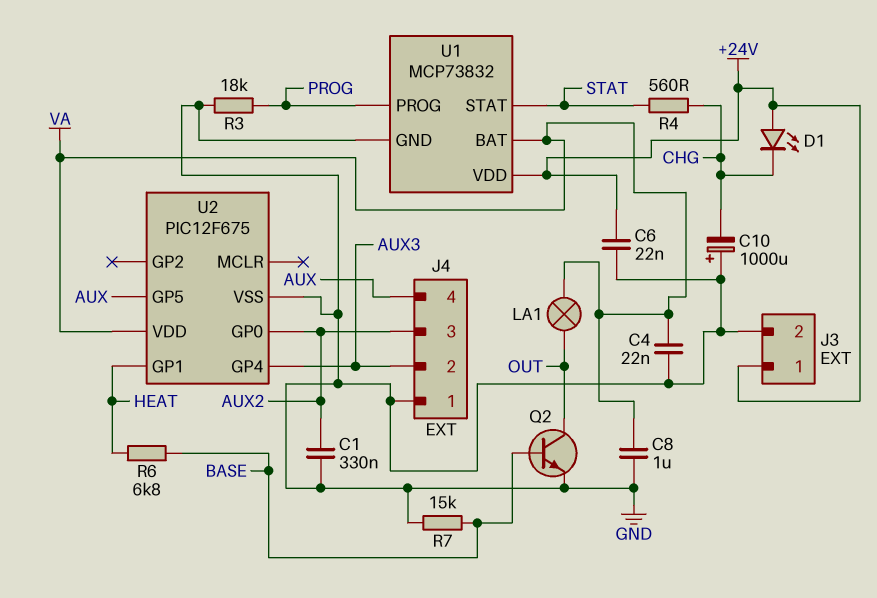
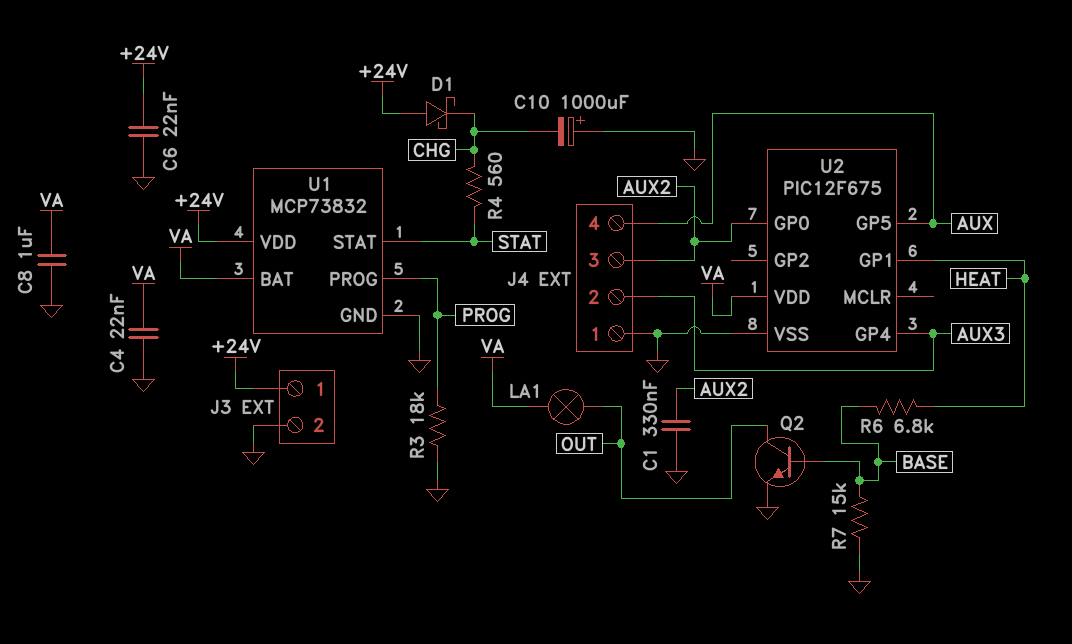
D1: LED (A +24V, K CHG) -> schottky (A +24V, K CHG)

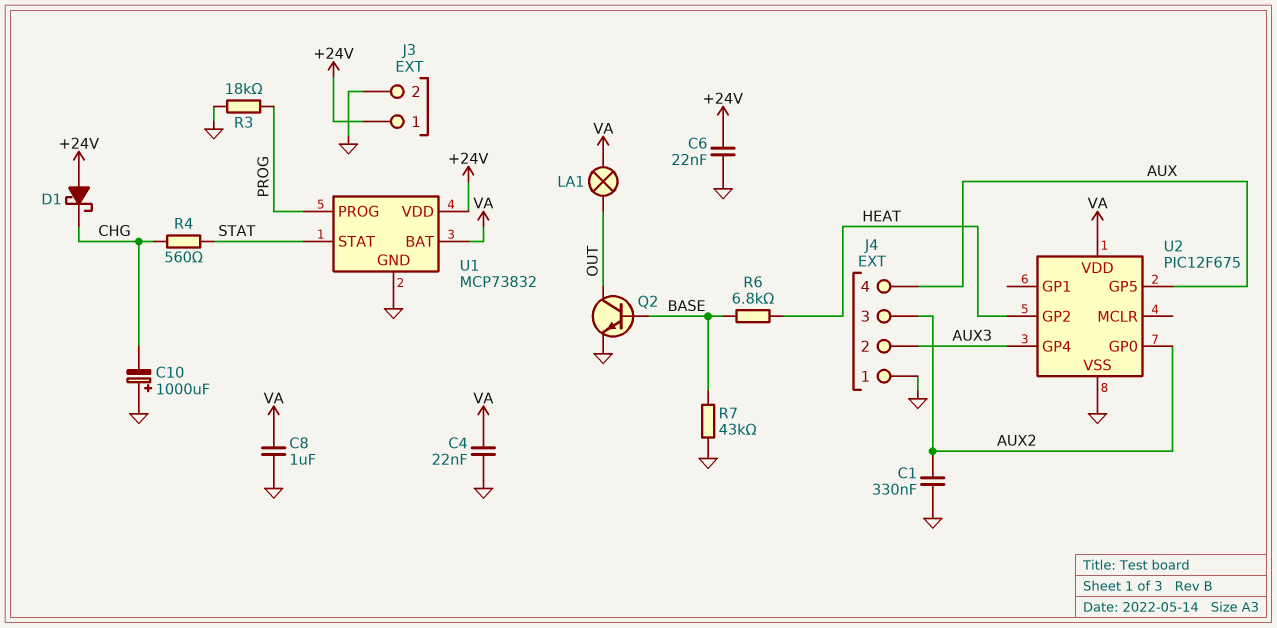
R7: 15k (BASE, GND) -> 43k (BASE, GND)
U2 pin GP1: HEAT -> none
U2 pin GP2: none -> HEAT

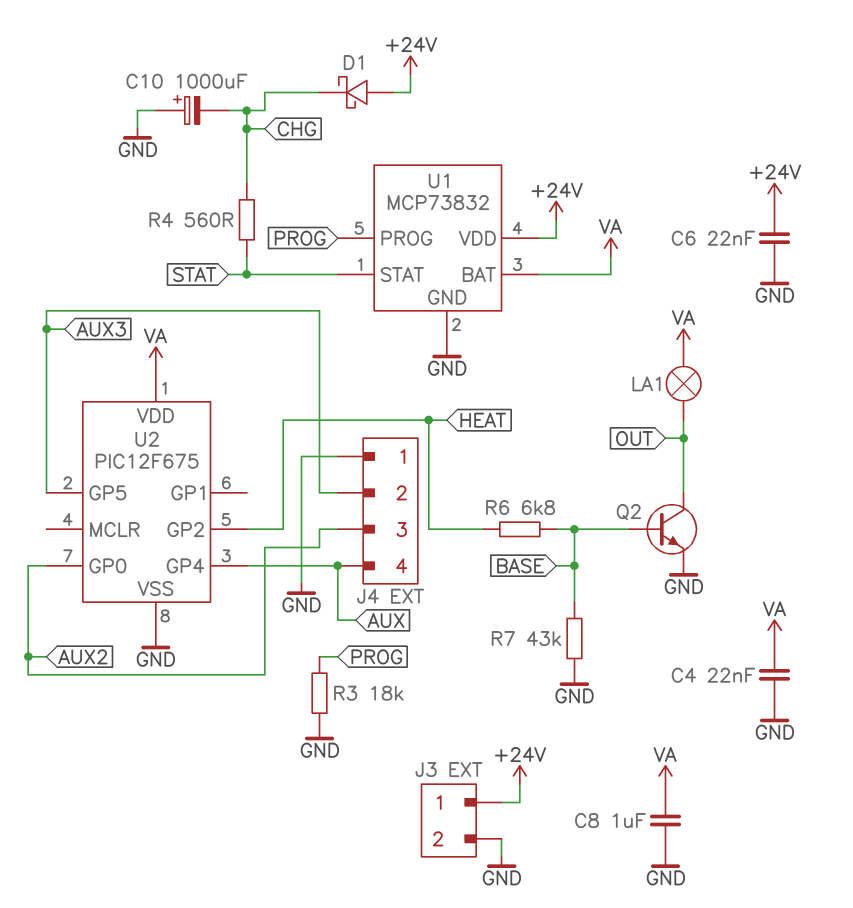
C1: 330nF (AUX2, GND) -> none
U2 pin GP4: AUX3 -> AUX
U2 pin GP5: AUX -> AUX3

